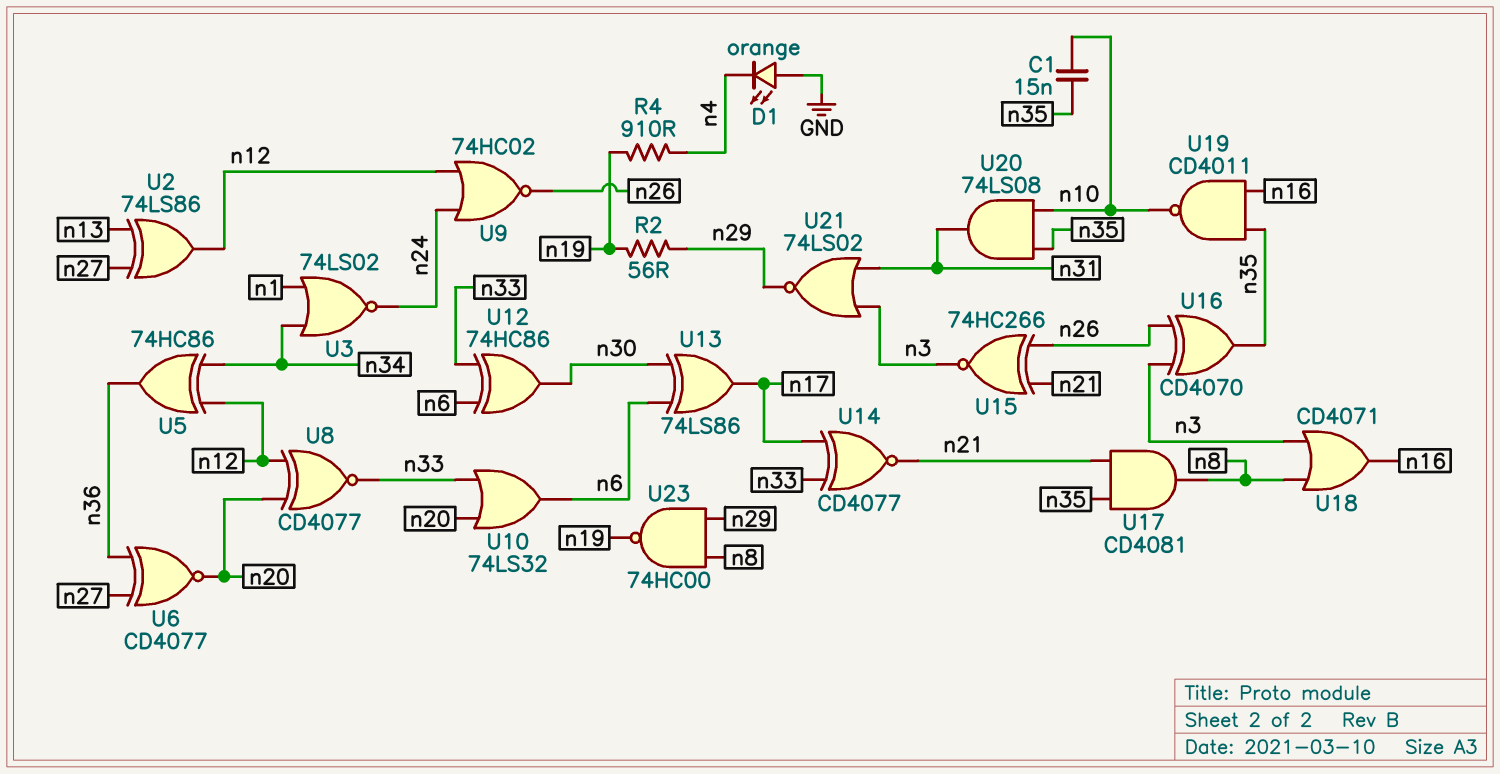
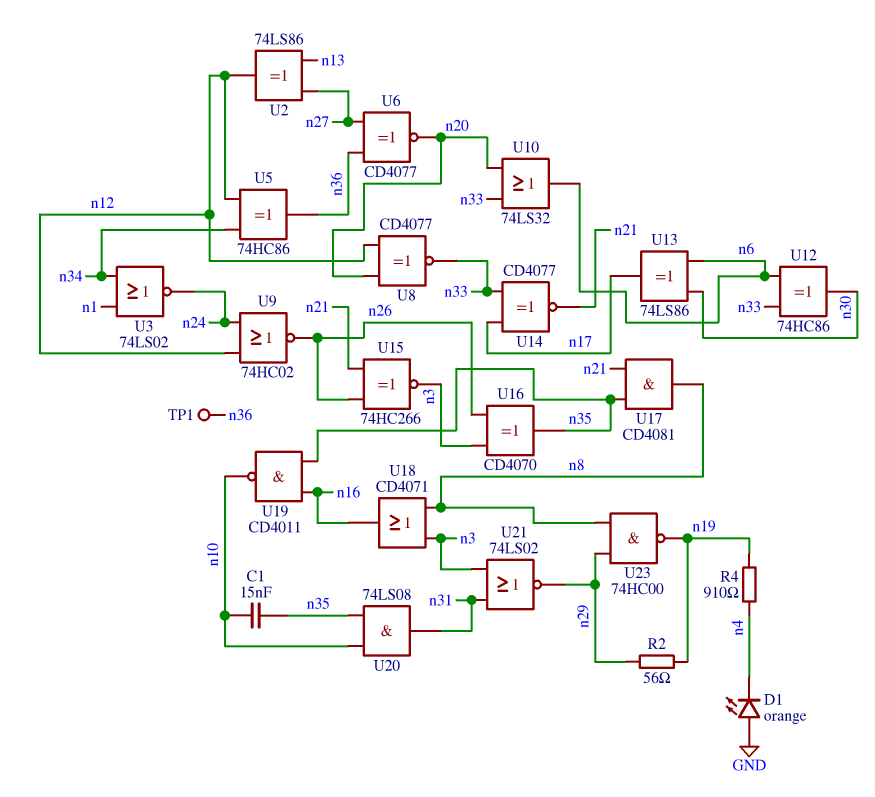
TP1: none -> test point (n36)

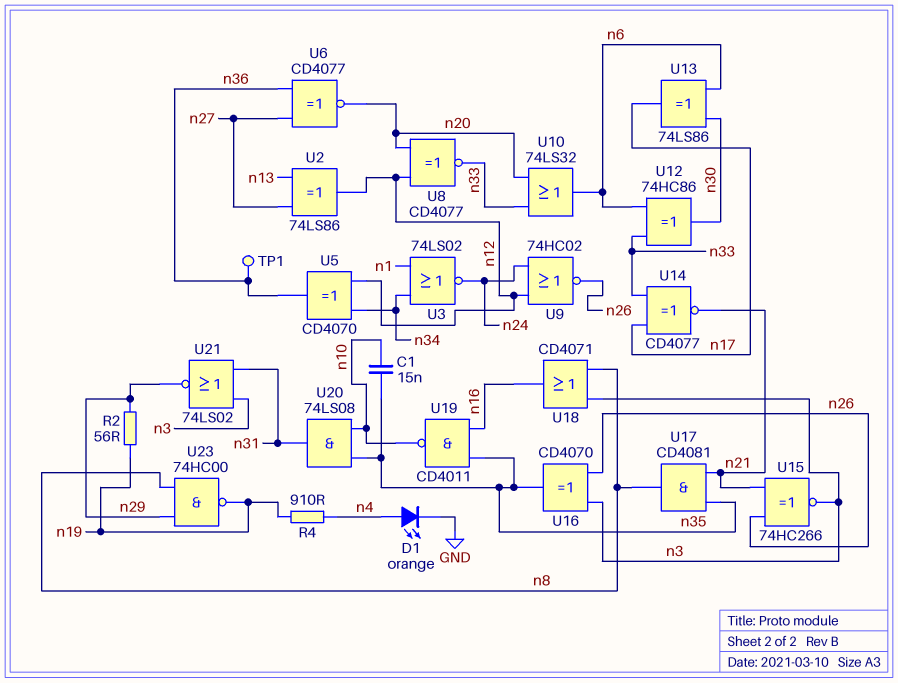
D1: LED orange (A GND, K n4) -> LED orange (A n4, K GND)
U5: XOR 74HC86 (in n12, in n34, out n36) -> XOR CD4070 (in n12, in n34, out n36)

